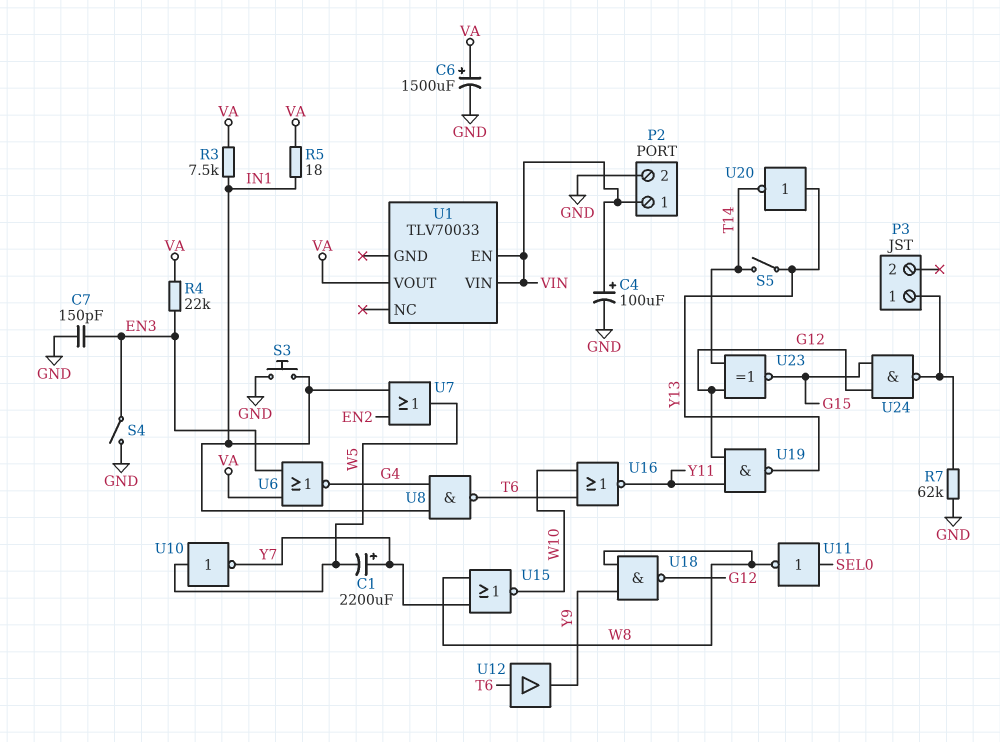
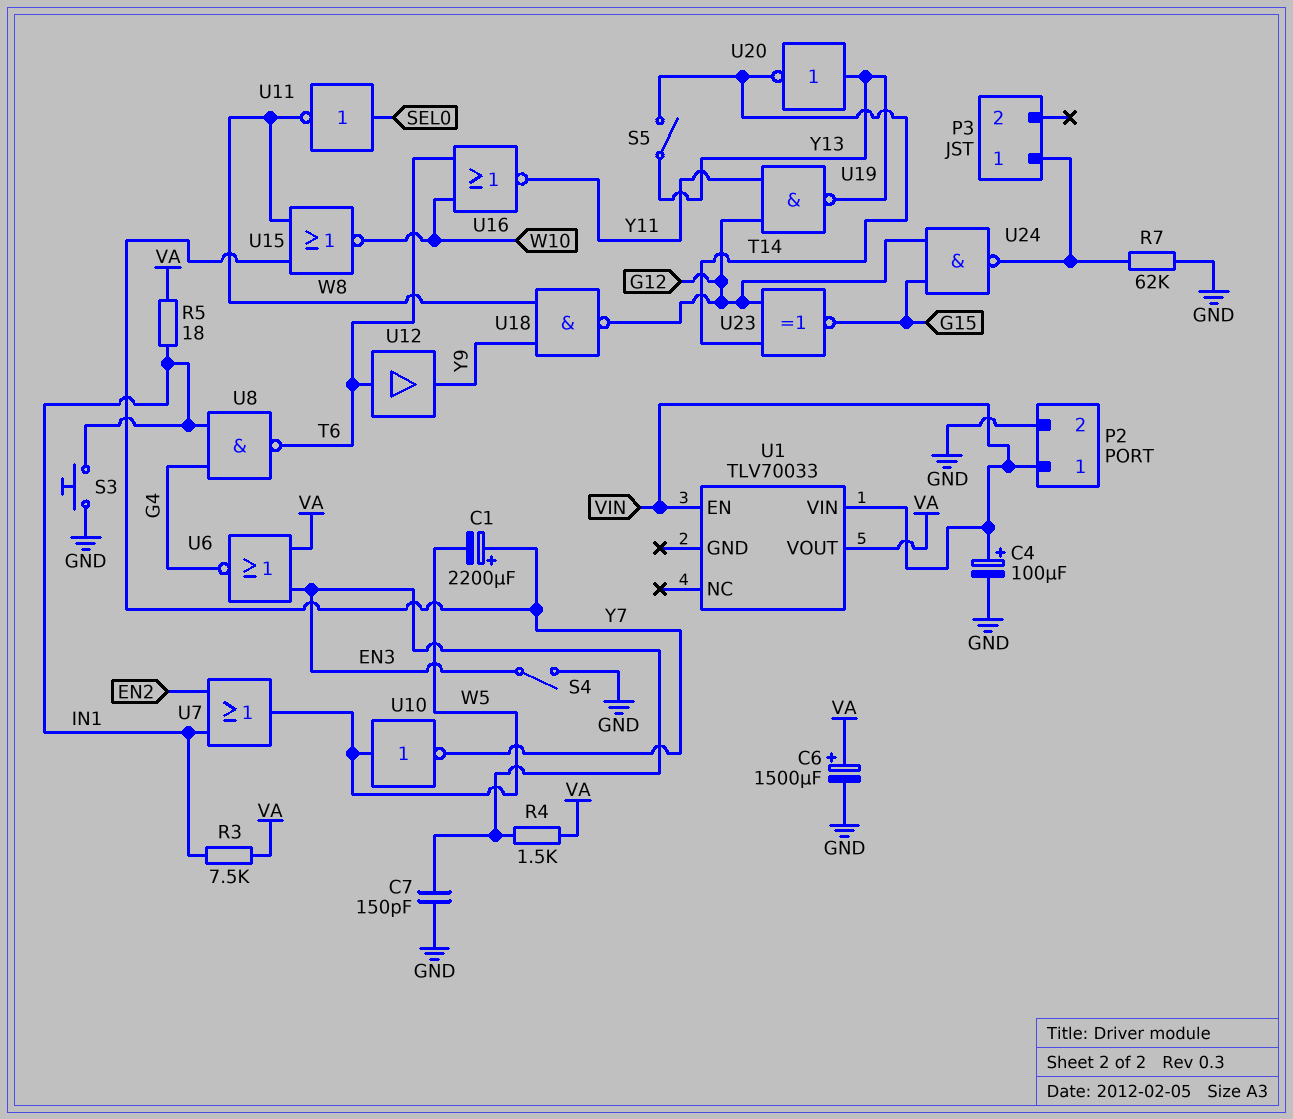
R4: 22k (EN3, VA) -> 1.5k (EN3, VA)

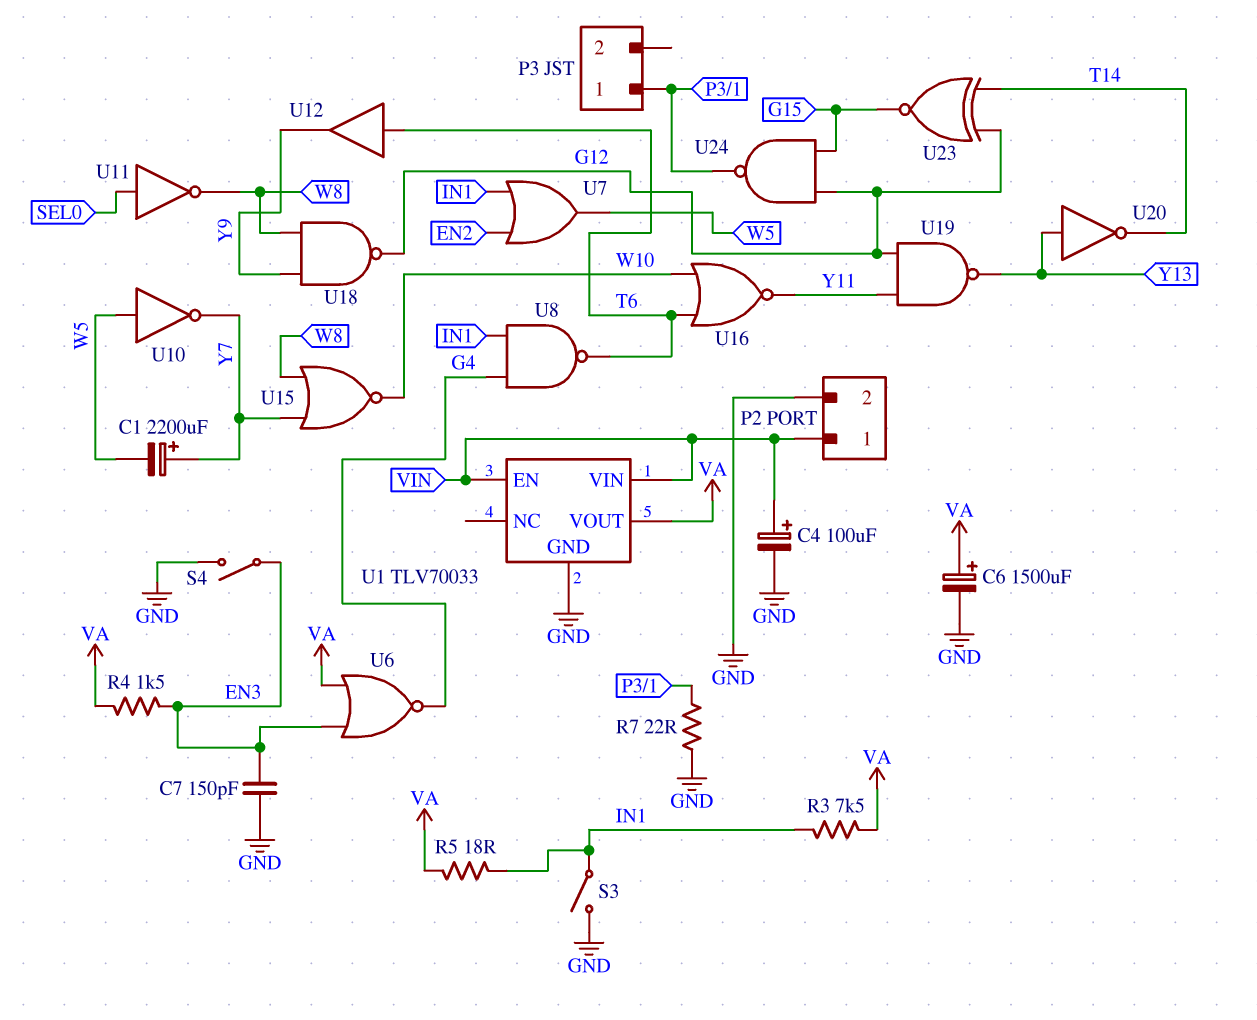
R7: 62k (GND, P3/1) -> 22 (GND, P3/1)
S3: button (GND, IN1) -> switch (GND, IN1)
S5: switch (T14, Y13) -> none
U1 pin GND: none -> GND

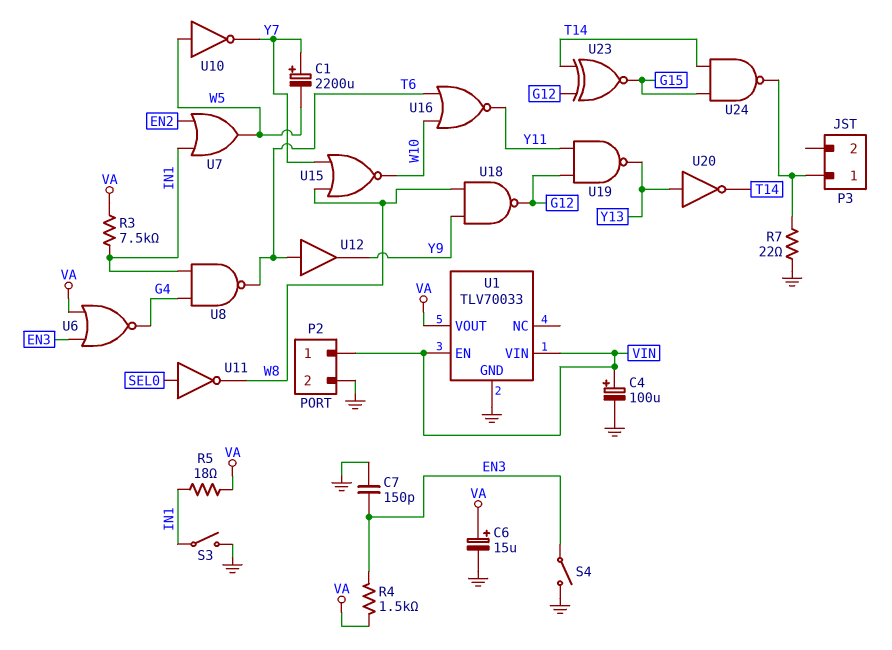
C6: 1500uF (plus VA, minus GND) -> 15uF (plus VA, minus GND)
U24: NAND (in G12, in G15, out P3/1) -> NAND (in G15, in T14, out P3/1)

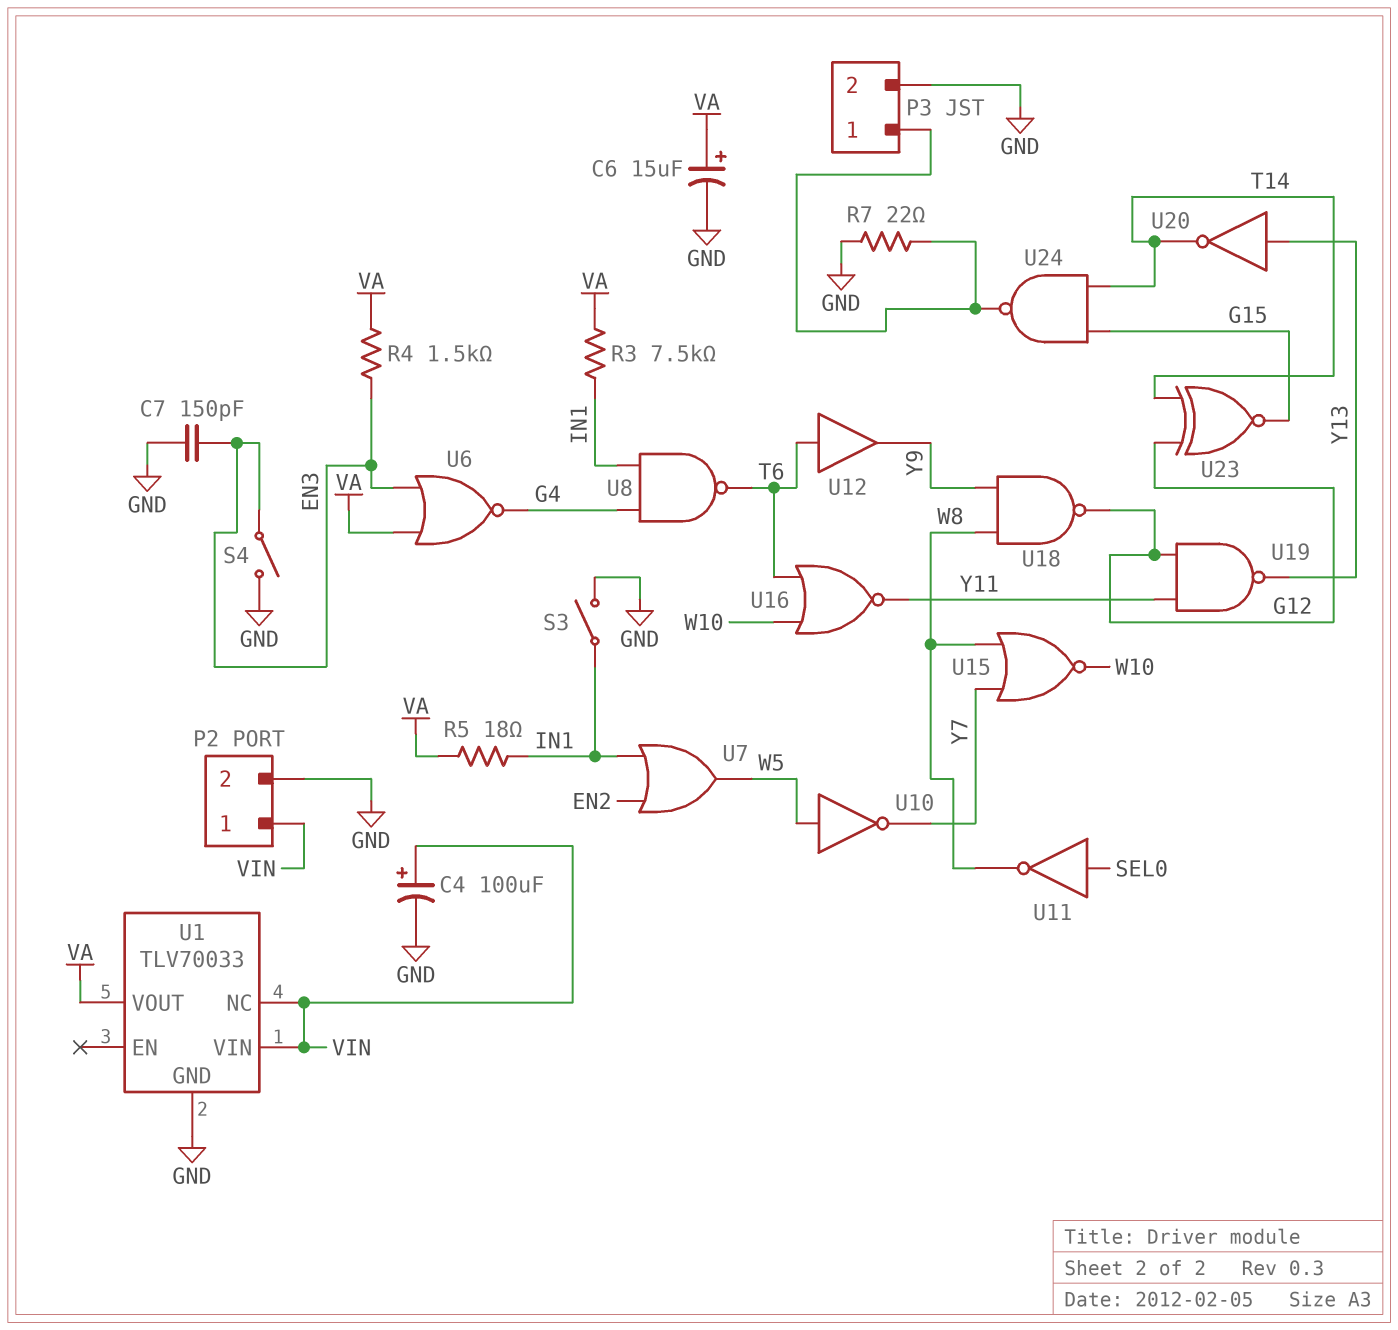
C1: 2200uF (plus Y7, minus W5) -> none
P3 pin 2: none -> GND
U1 pin EN: VIN -> none
U1 pin NC: none -> VIN

